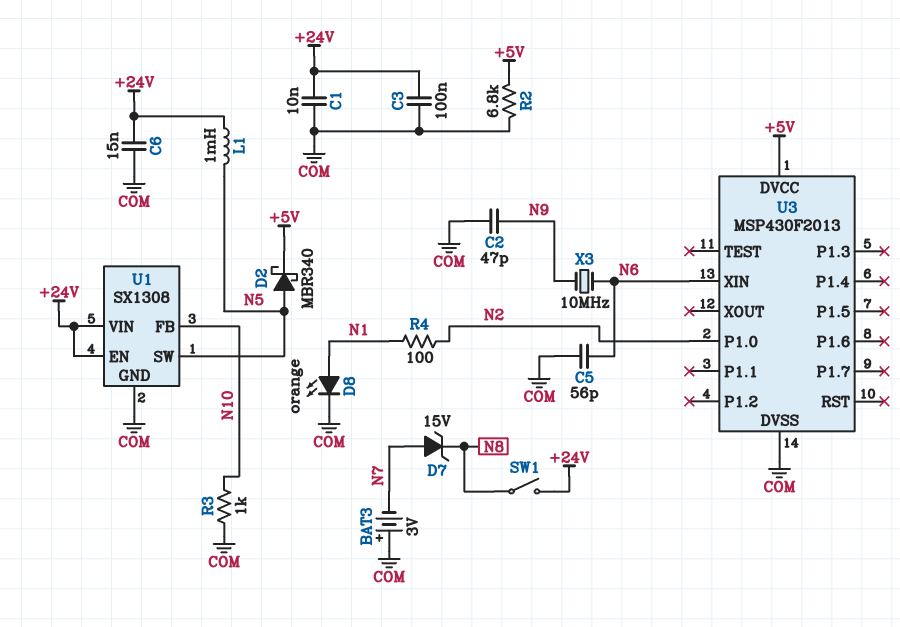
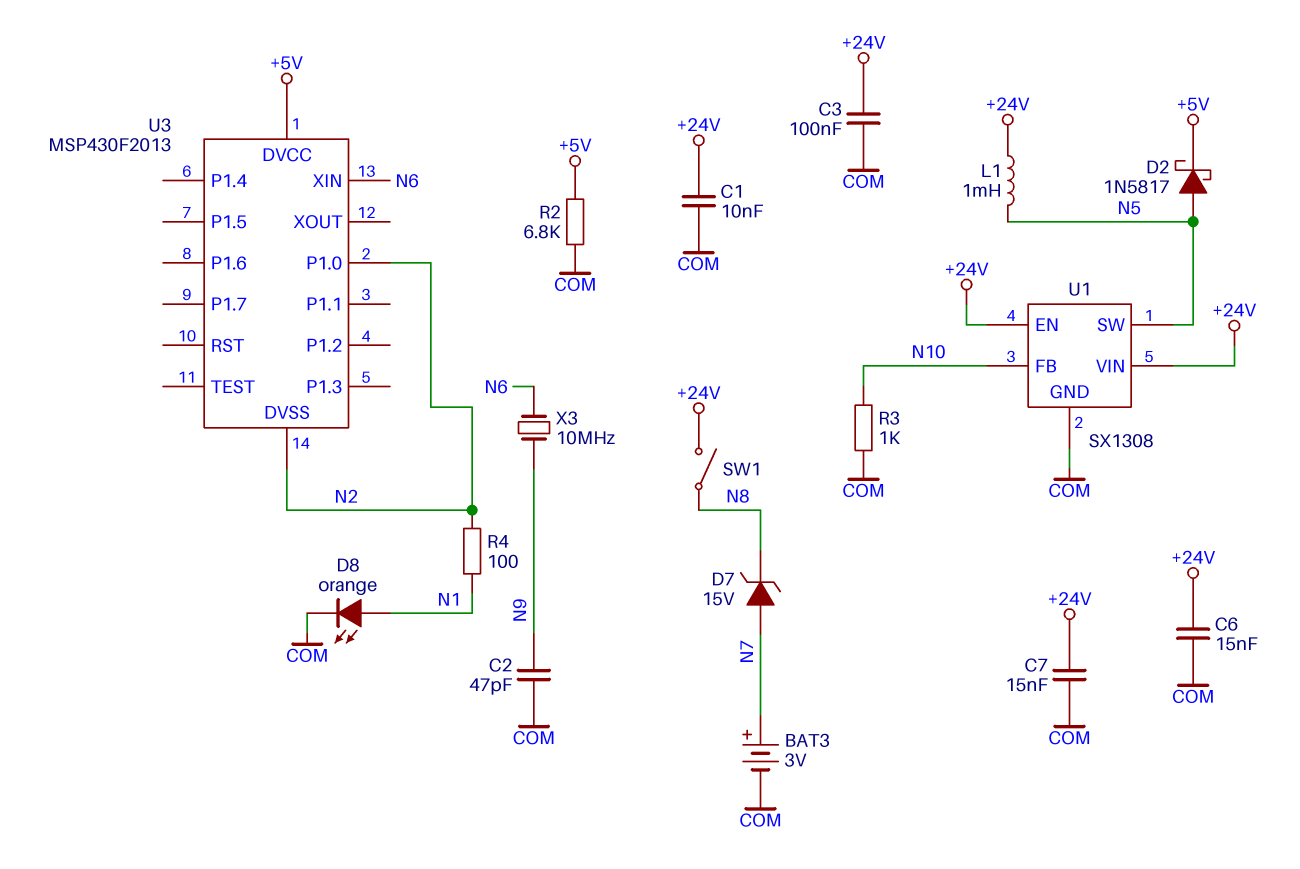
BAT3: 3V (plus COM, minus N7) -> 3V (plus N7, minus COM)
C5: 56pF (COM, N6) -> none
C7: none -> 15nF (+24V, COM)
D2: schottky MBR340 (A N5, K +5V) -> schottky 1N5817 (A N5, K +5V)
U3 pin DVSS: COM -> N2

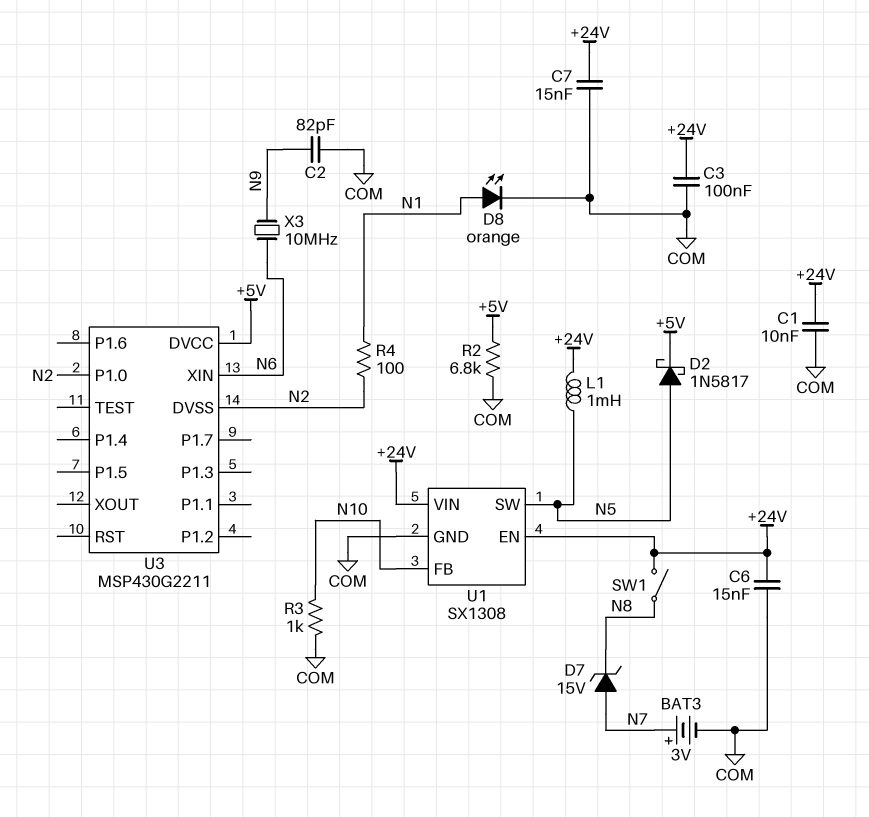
C2: 47pF (COM, N9) -> 82pF (COM, N9)
U3: MSP430F2013 -> MSP430G2211

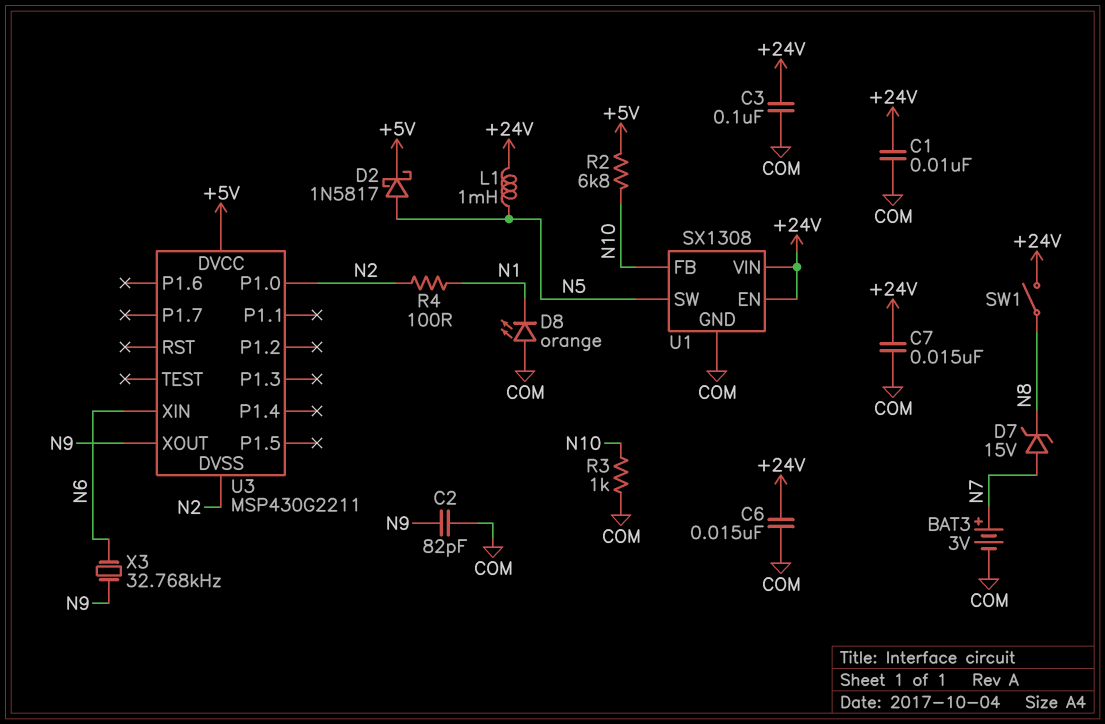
D8: LED orange (A N1, K COM) -> LED orange (A COM, K N1)
R2: 6.8k (+5V, COM) -> 6.8k (+5V, N10)
U3 pin XOUT: none -> N9
X3: 10MHz (N6, N9) -> 32.768kHz (N6, N9)

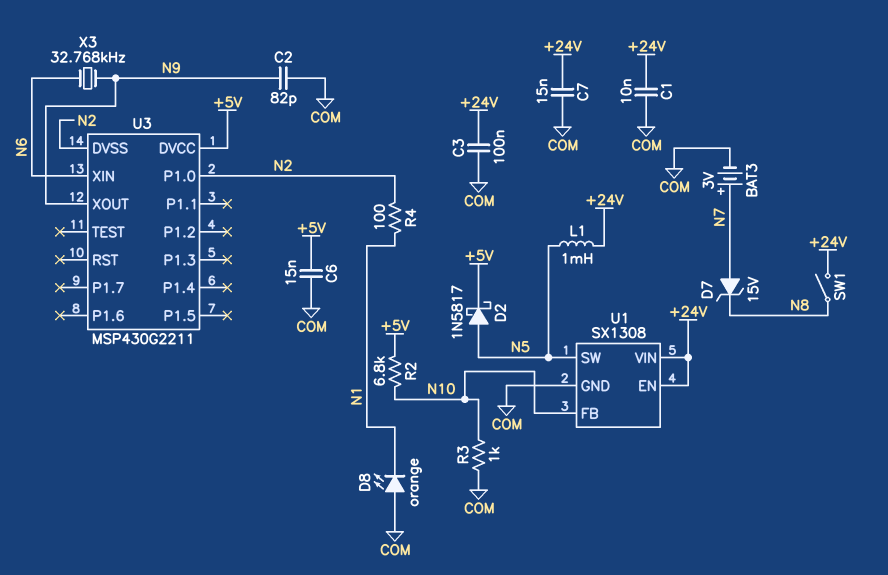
C6: 15nF (+24V, COM) -> 15nF (+5V, COM)

